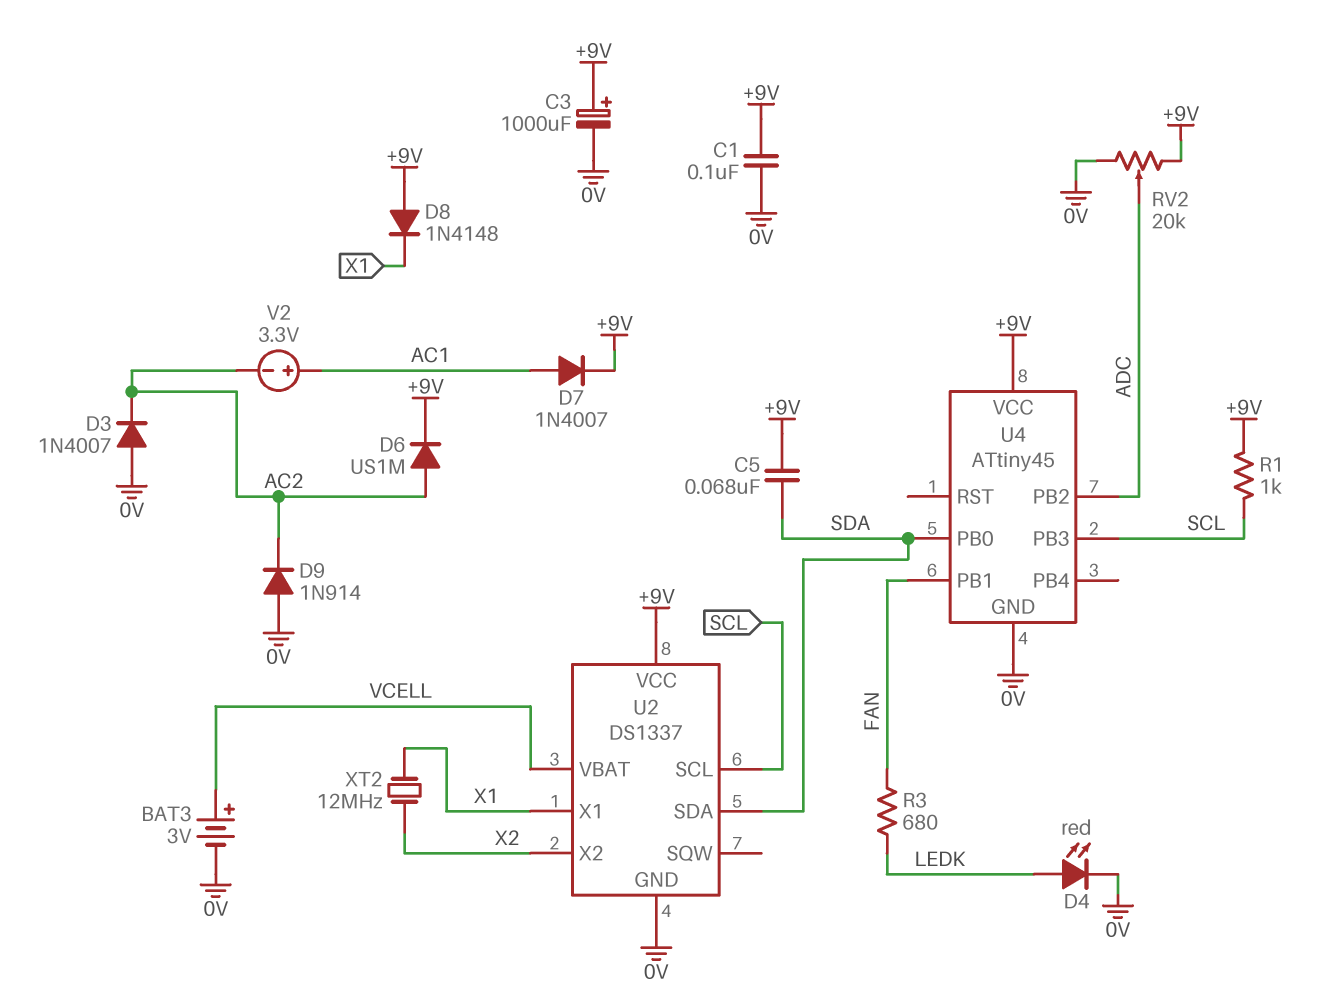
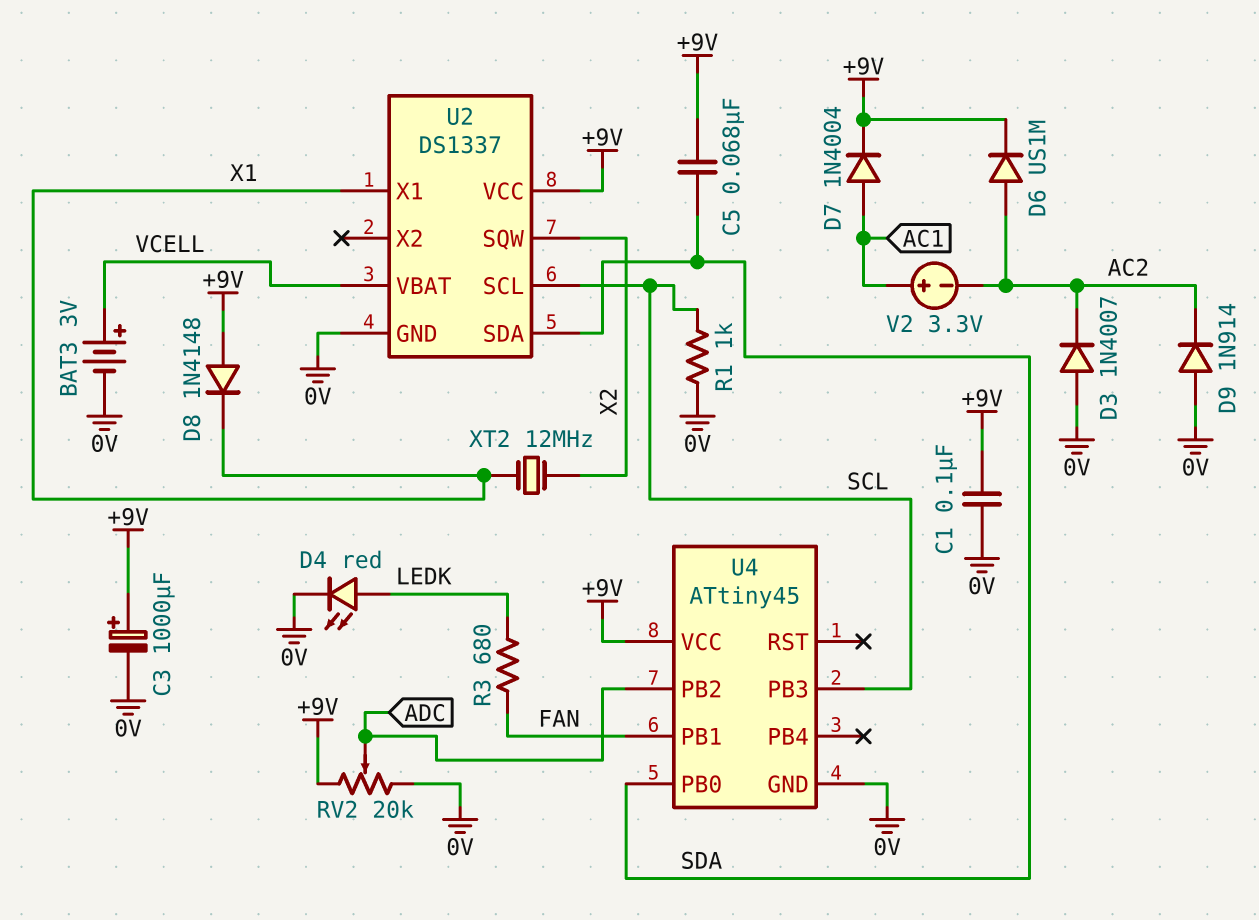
D7: diode 1N4007 (A AC1, K +9V) -> diode 1N4004 (A AC1, K +9V)
R1: 1k (+9V, SCL) -> 1k (0V, SCL)
U2 pin SQW: none -> X2
U2 pin X2: X2 -> none

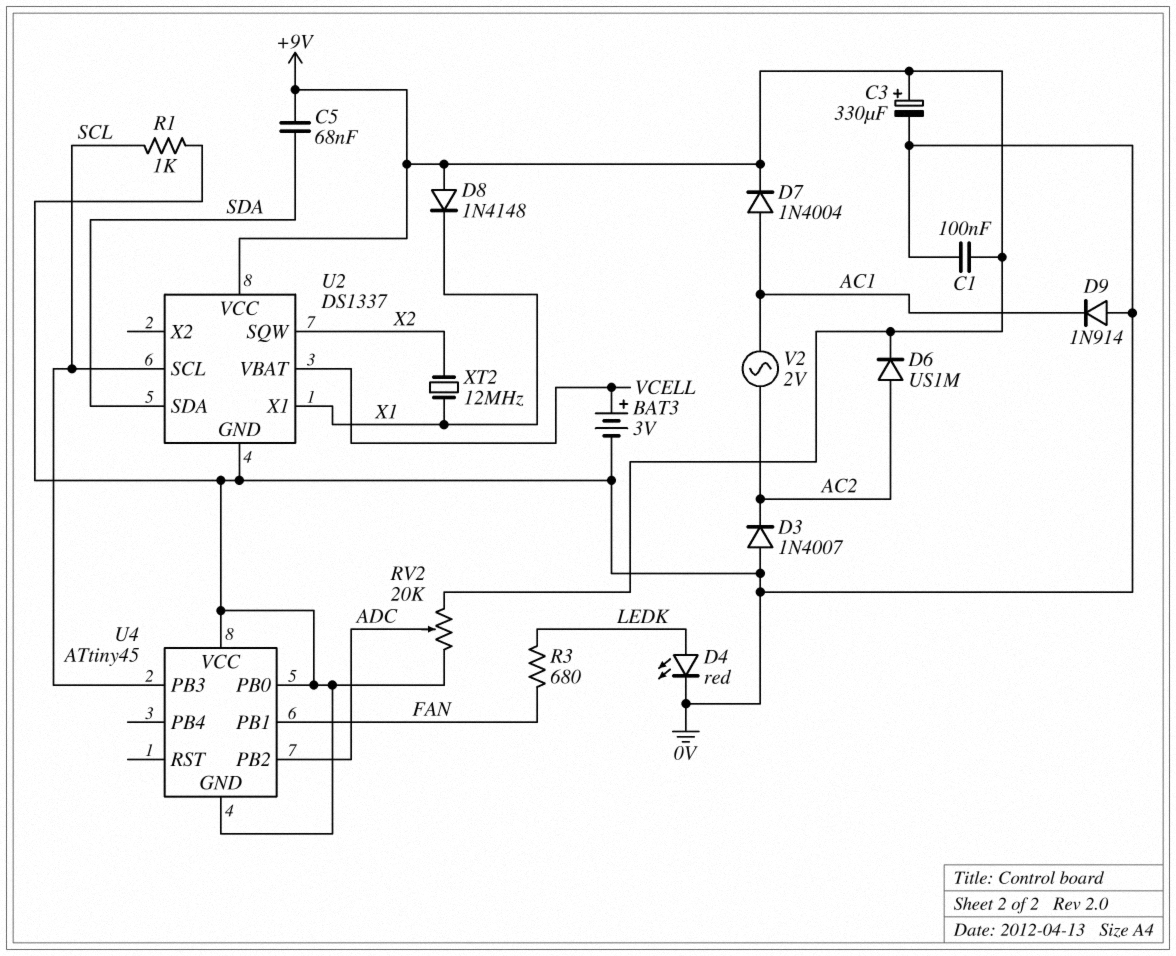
C3: 1000uF (plus +9V, minus 0V) -> 330uF (plus +9V, minus 0V)
D9: diode 1N914 (A 0V, K AC2) -> diode 1N914 (A 0V, K AC1)
U4 pin PB0: SDA -> 0V
U4 pin VCC: +9V -> 0V
V2: 3.3V (plus AC1, minus AC2) -> AC 2V (AC1, AC2)

